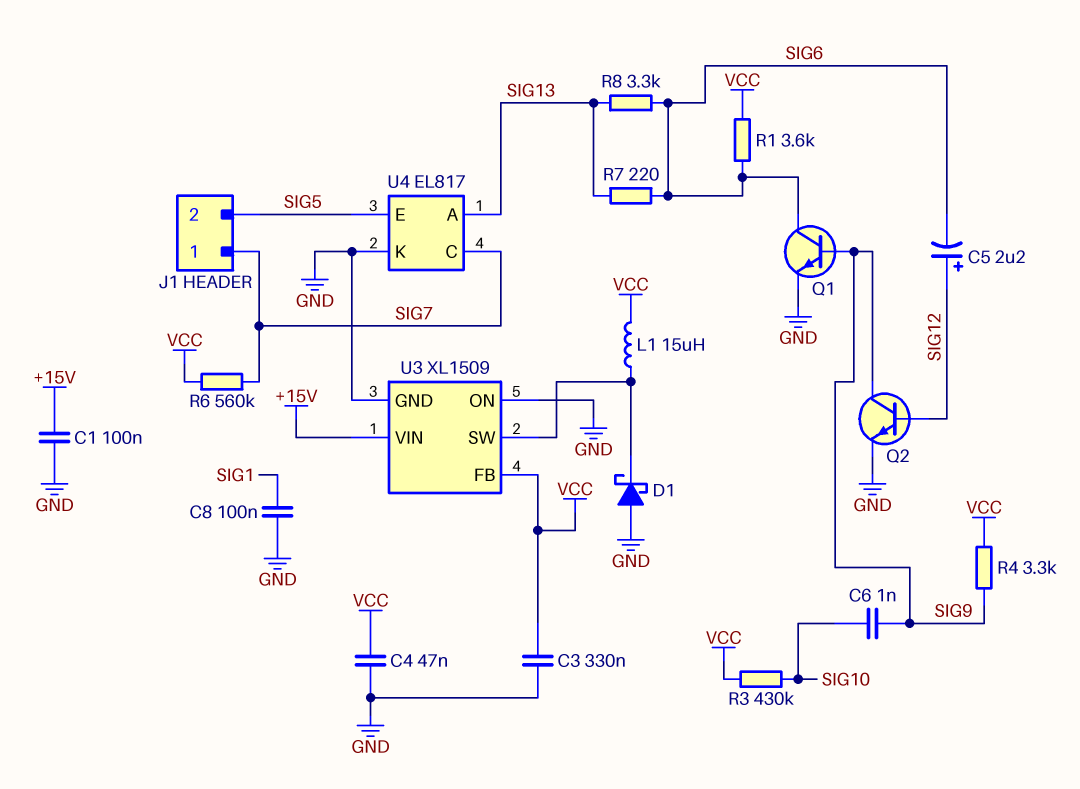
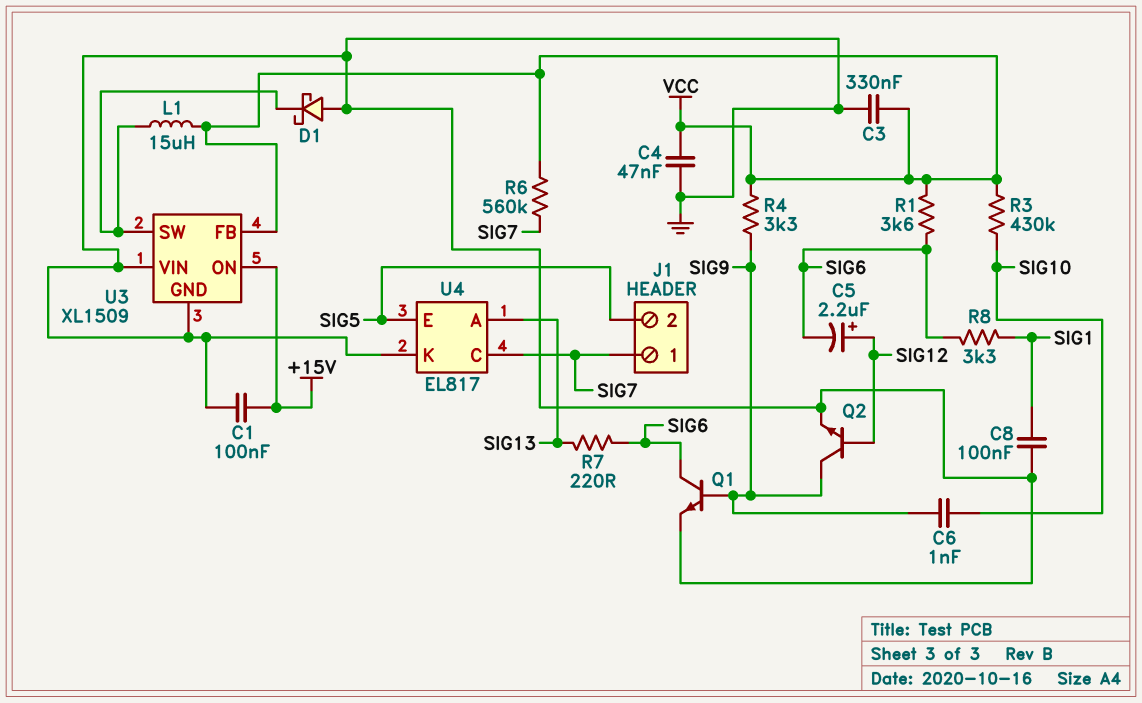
R8: 3.3k (SIG6, SIG13) -> 3.3k (SIG1, SIG6)
U3 pin ON: GND -> +15V
U3 pin VIN: +15V -> GND

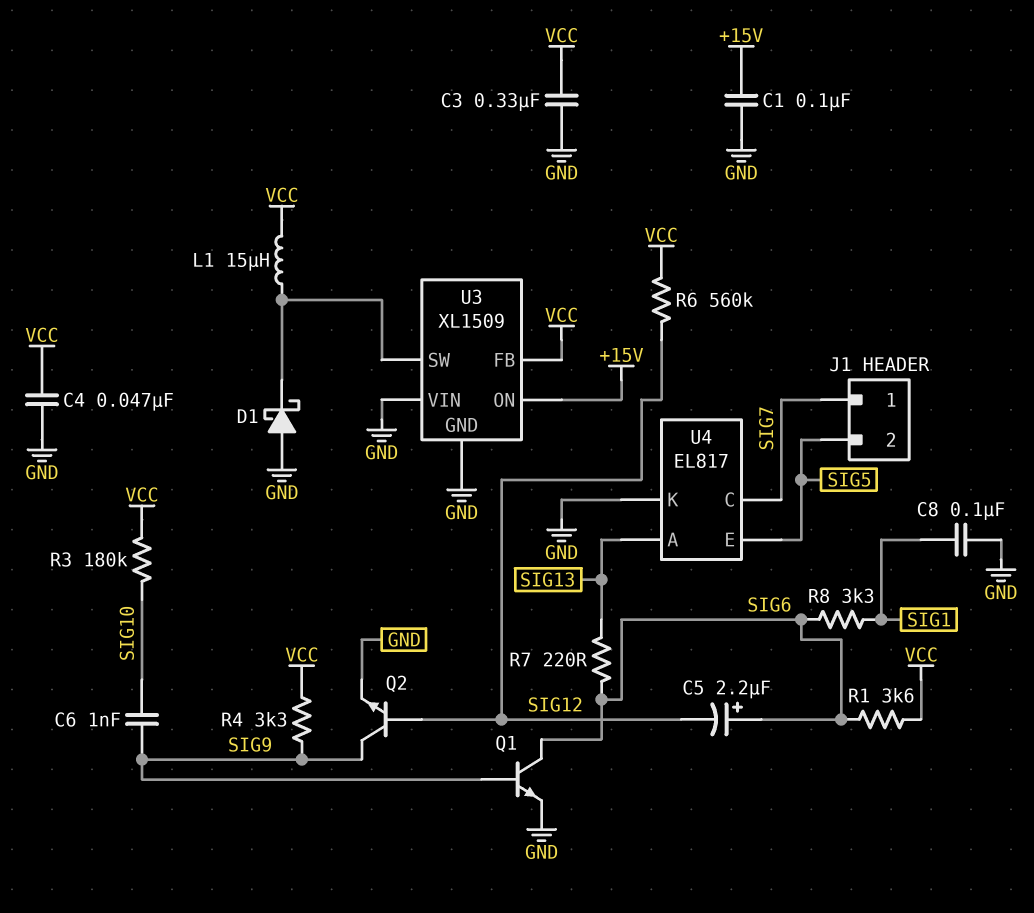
C5: 2.2uF (plus SIG12, minus SIG6) -> 2.2uF (plus SIG6, minus SIG12)
R3: 430k (SIG10, VCC) -> 180k (SIG10, VCC)
R6: 560k (SIG7, VCC) -> 560k (SIG12, VCC)

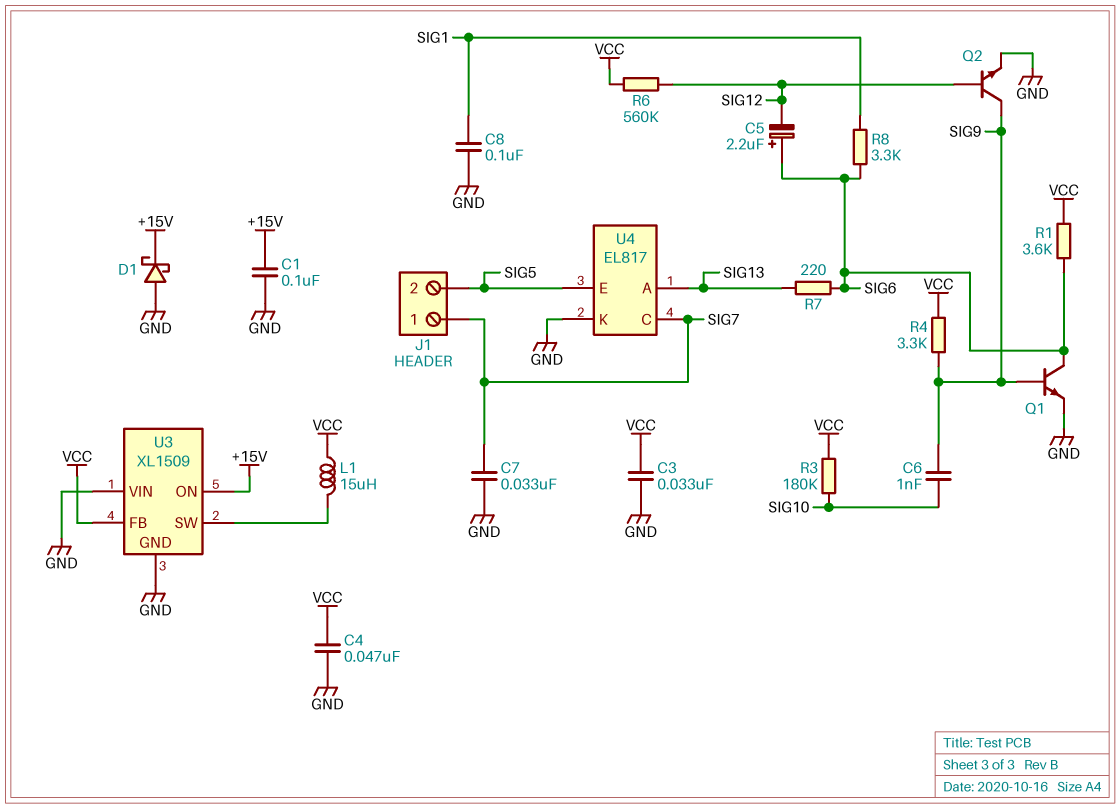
C3: 330nF (GND, VCC) -> 33nF (GND, VCC)
C7: none -> 33nF (GND, SIG7)
D1: schottky (A GND, K U3/SW) -> schottky (A GND, K +15V)

